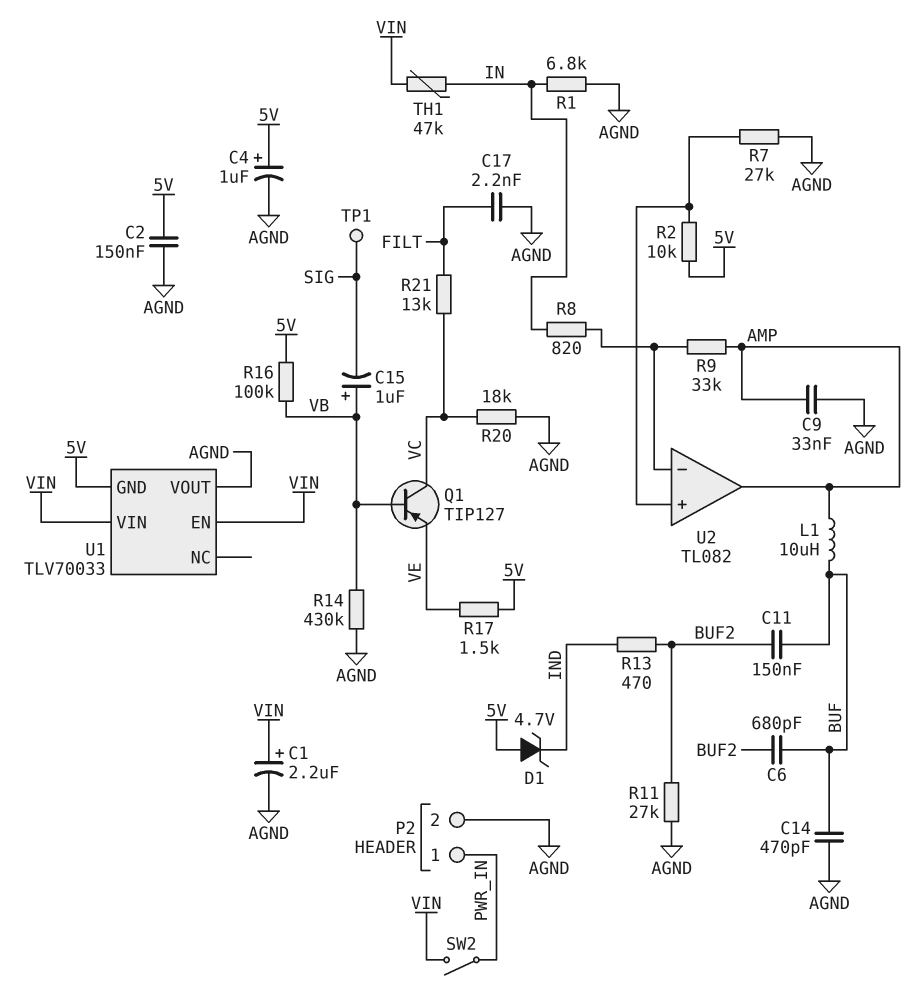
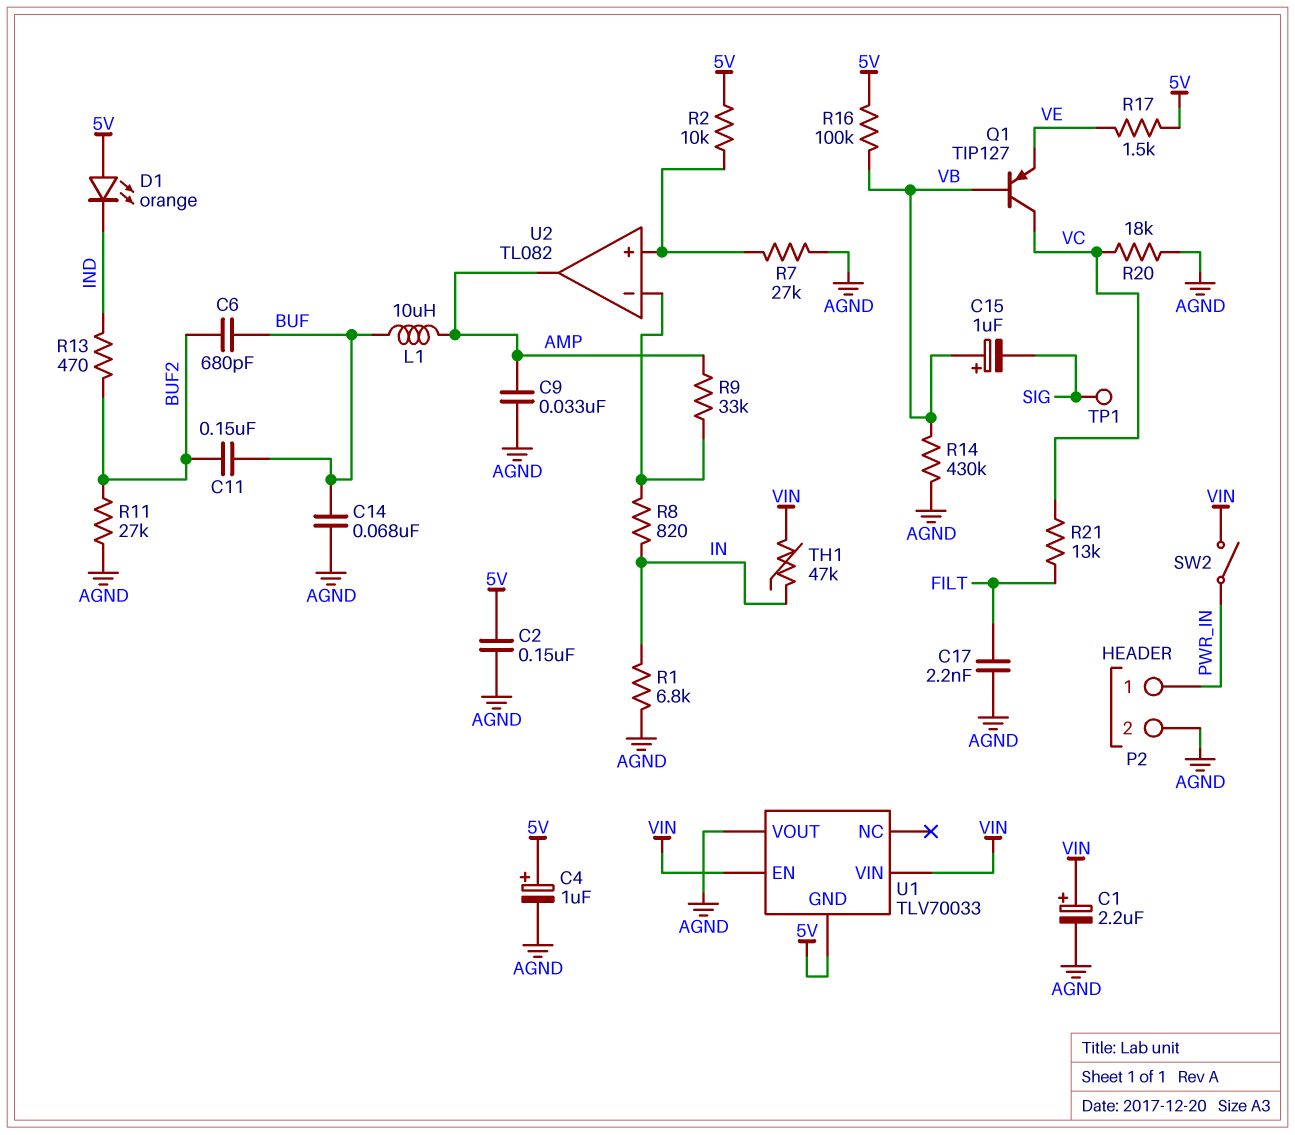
C14: 470pF (AGND, BUF) -> 68nF (AGND, BUF)
D1: zener 4.7V (A 5V, K IND) -> LED orange (A 5V, K IND)

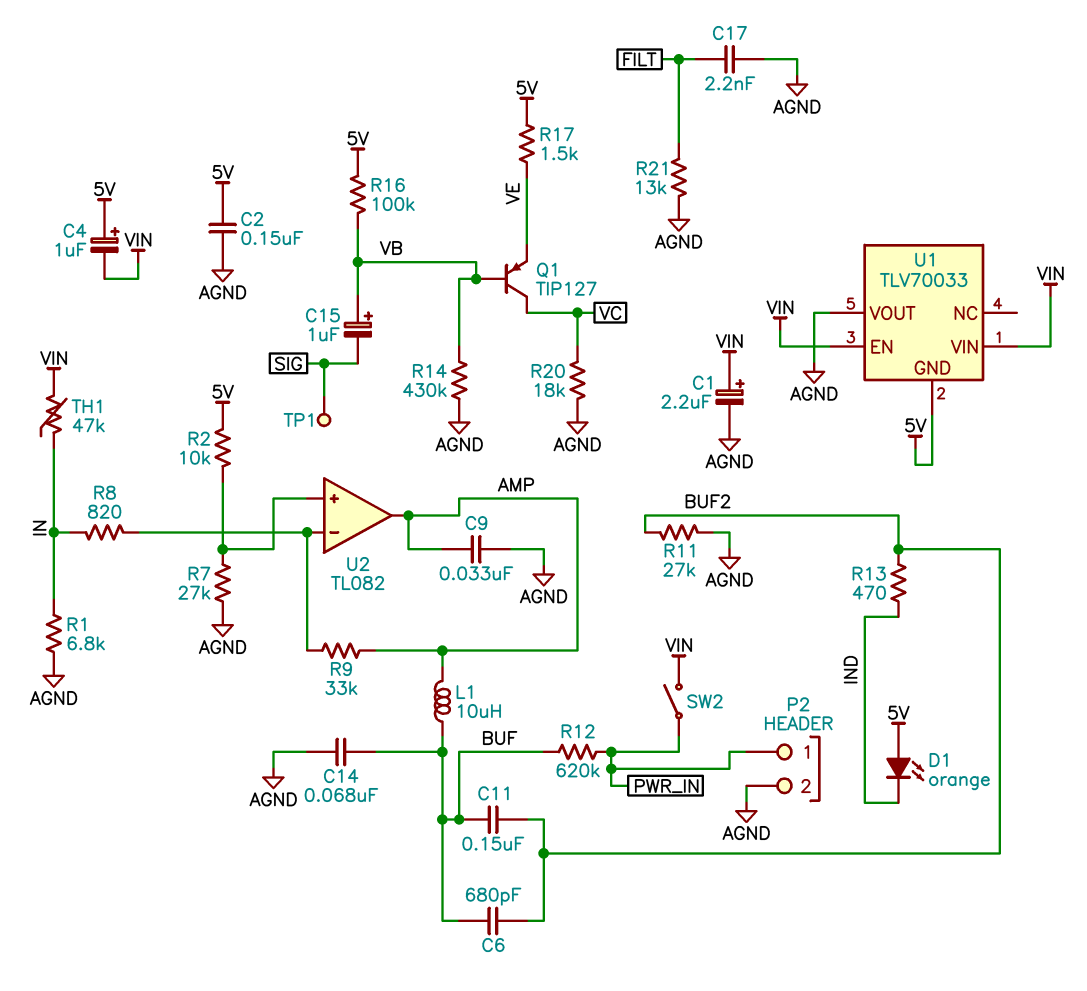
C4: 1uF (plus 5V, minus AGND) -> 1uF (plus 5V, minus VIN)
R12: none -> 620k (BUF, PWR_IN)
R21: 13k (FILT, VC) -> 13k (AGND, FILT)

